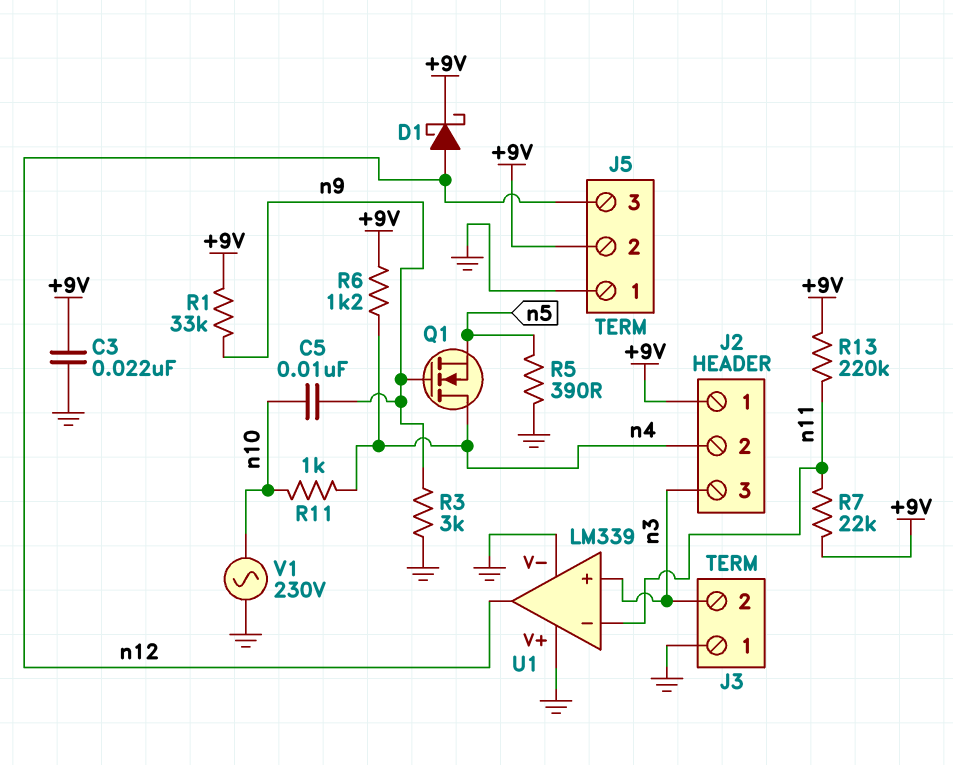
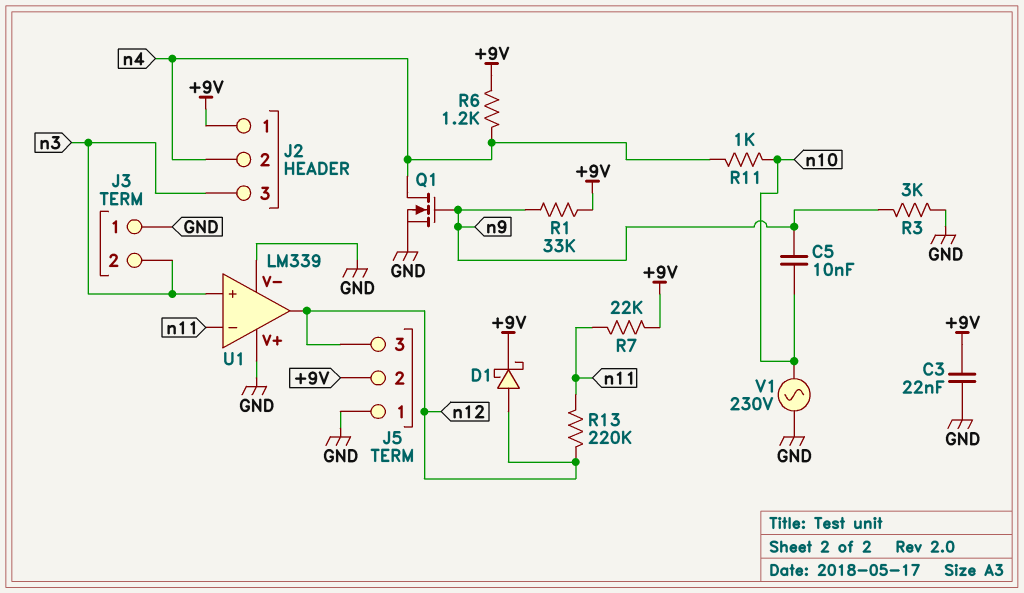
Q1: NMOS (G n9, D n4, S n5) -> NMOS (G n9, D n4, S GND)
R5: 390 (GND, n5) -> none
R13: 220k (+9V, n11) -> 220k (n11, n12)

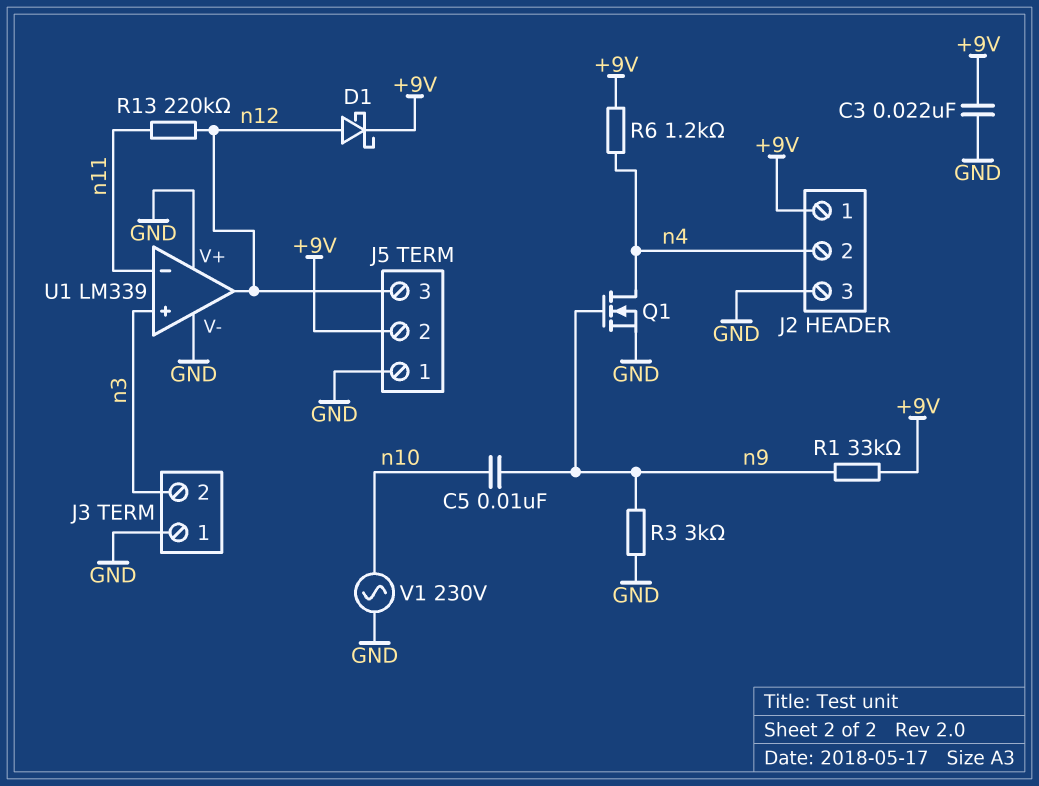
J2 pin 3: n3 -> GND
R7: 22k (+9V, n11) -> none
R11: 1k (n4, n10) -> none

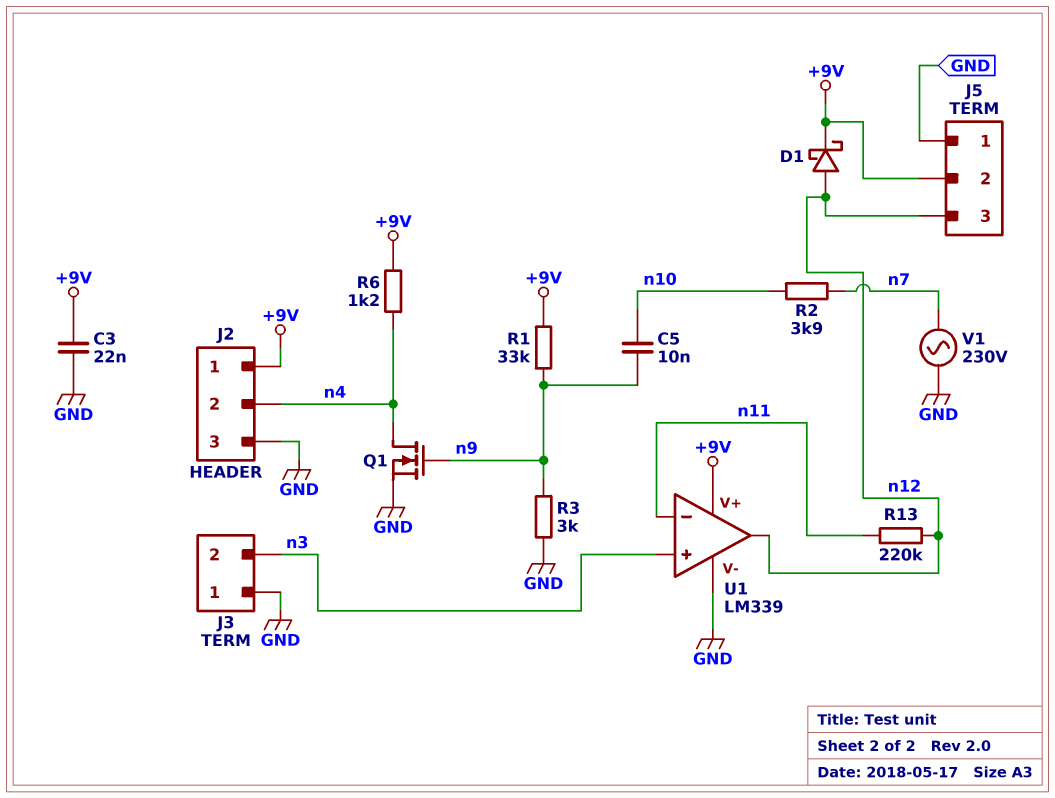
R2: none -> 3.9k (n7, n10)
U1 pin V+: GND -> +9V
V1: AC 230V (GND, n10) -> AC 230V (GND, n7)

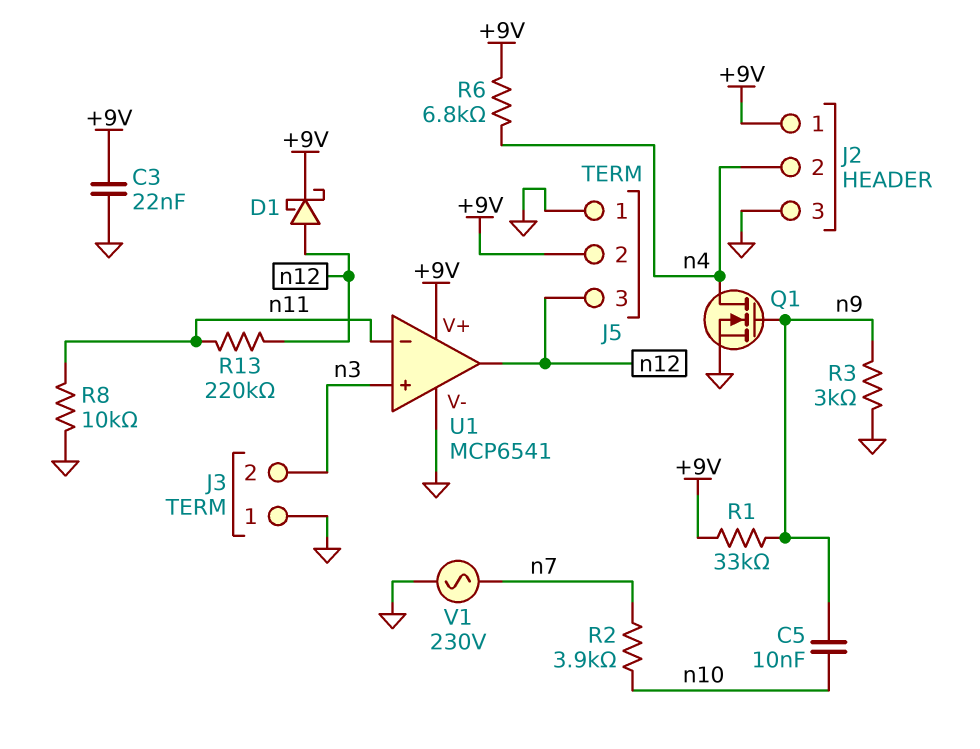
R6: 1.2k (+9V, n4) -> 6.8k (+9V, n4)
R8: none -> 10k (GND, n11)
U1: LM339 -> MCP6541

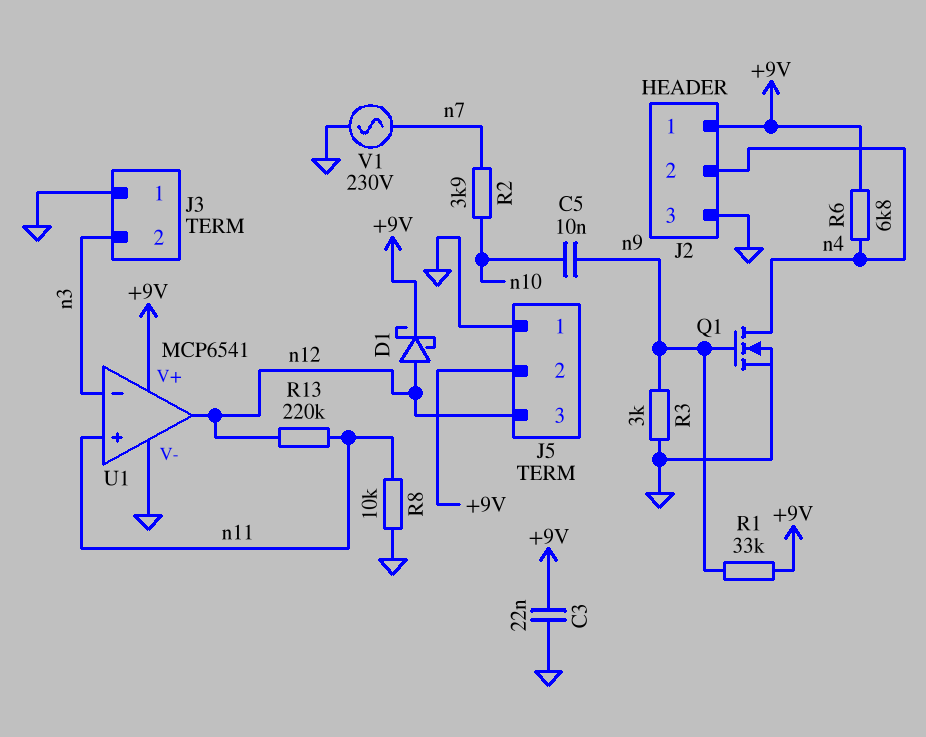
U1 pin in+: n3 -> n11
U1 pin in-: n11 -> n3

